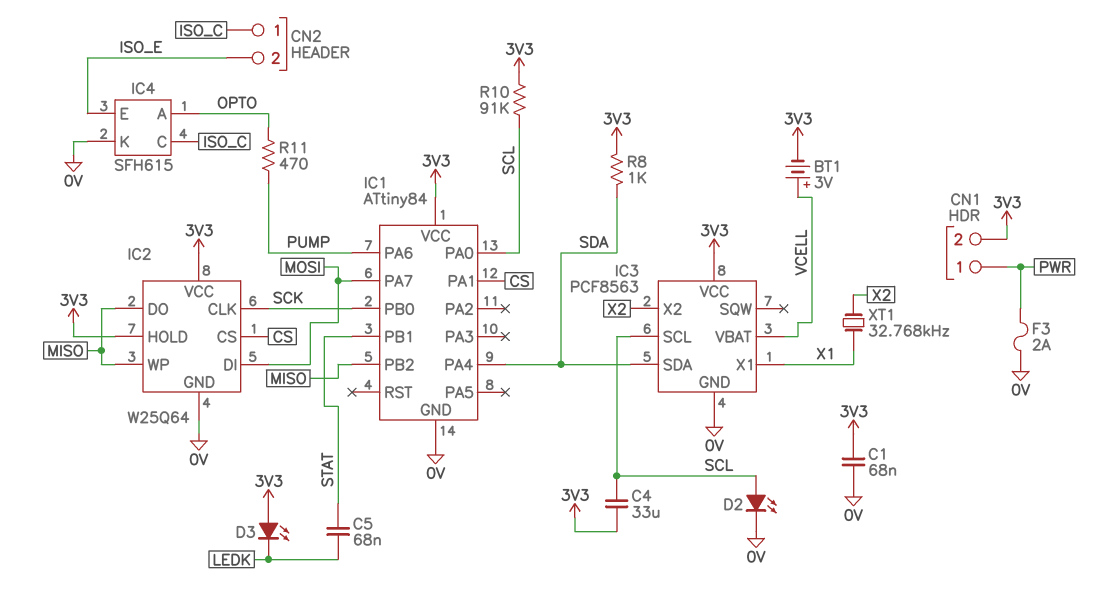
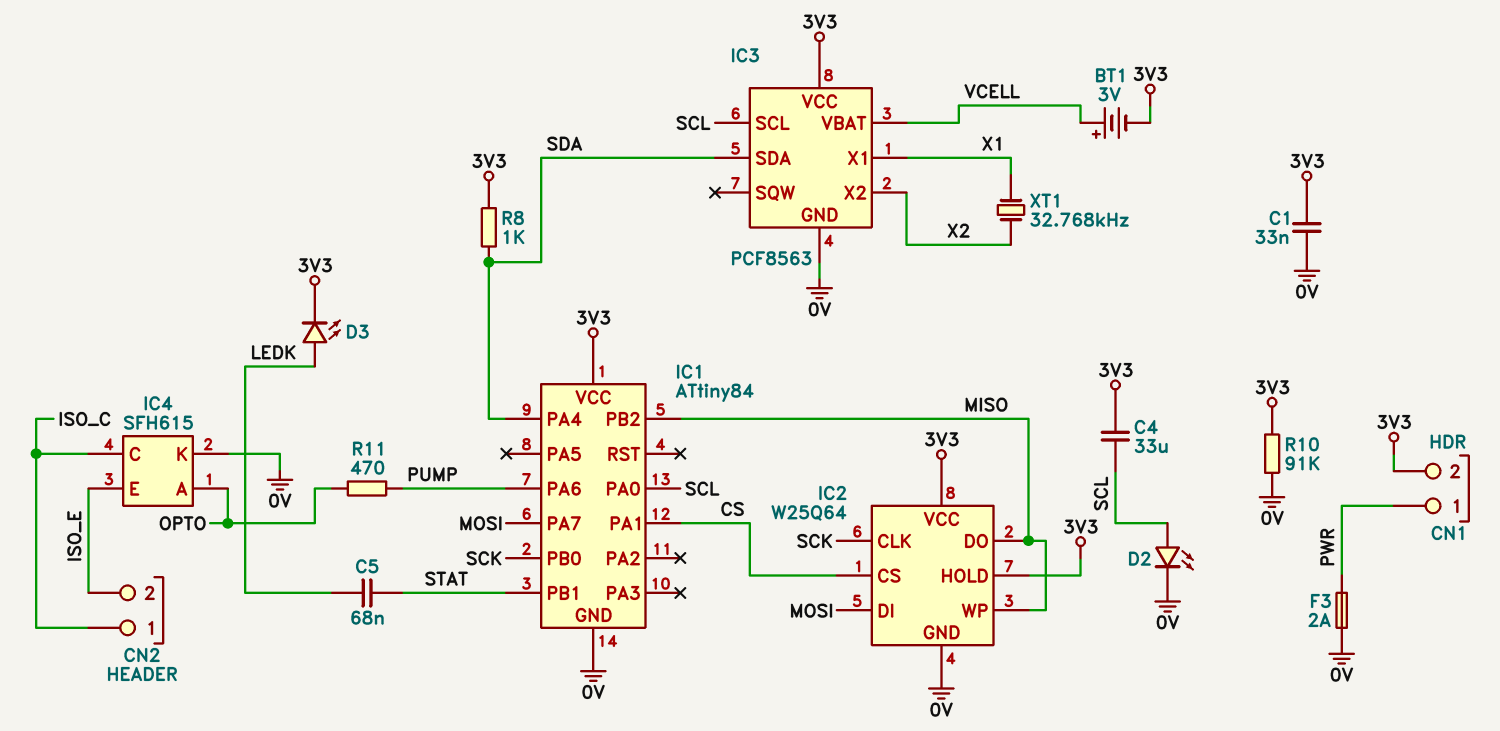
C1: 68nF (0V, 3V3) -> 33nF (0V, 3V3)
D3: LED (A 3V3, K LEDK) -> LED (A LEDK, K 3V3)
R10: 91k (3V3, SCL) -> 91k (0V, 3V3)

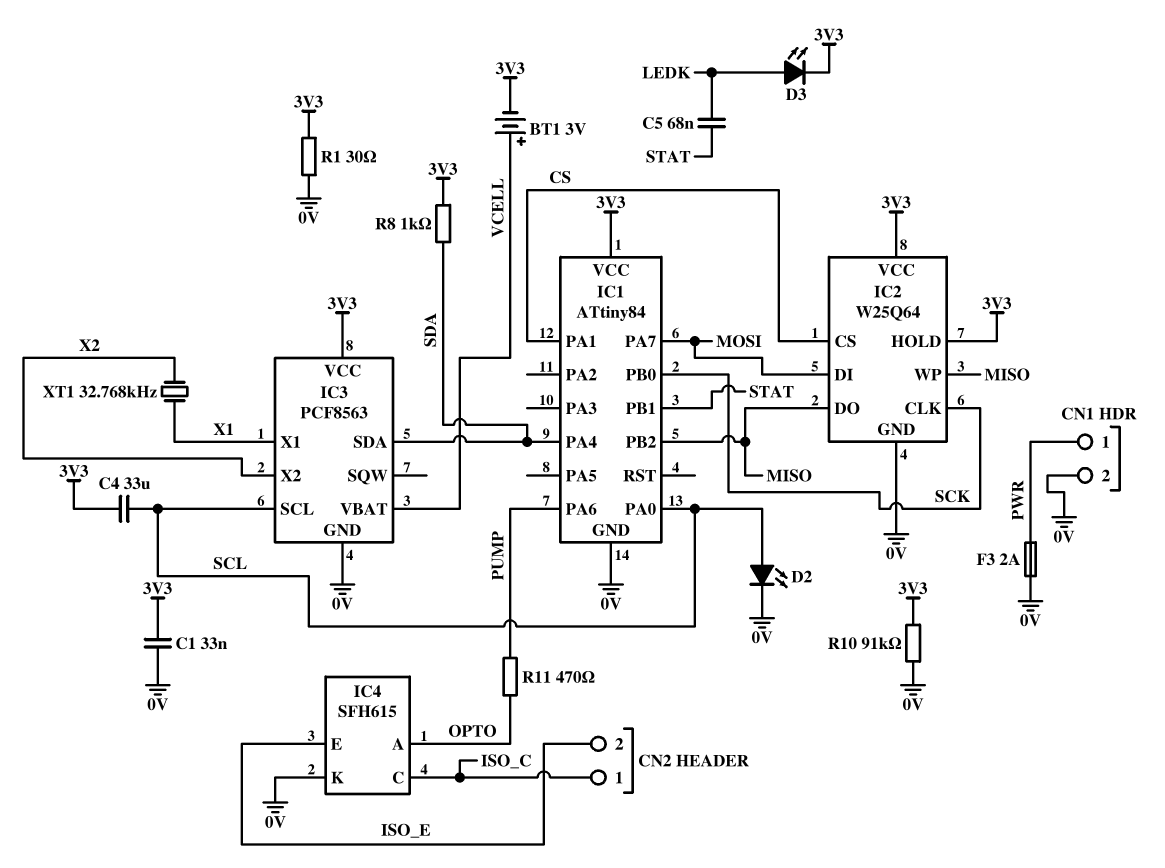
CN1 pin 2: 3V3 -> 0V
R1: none -> 30 (0V, 3V3)

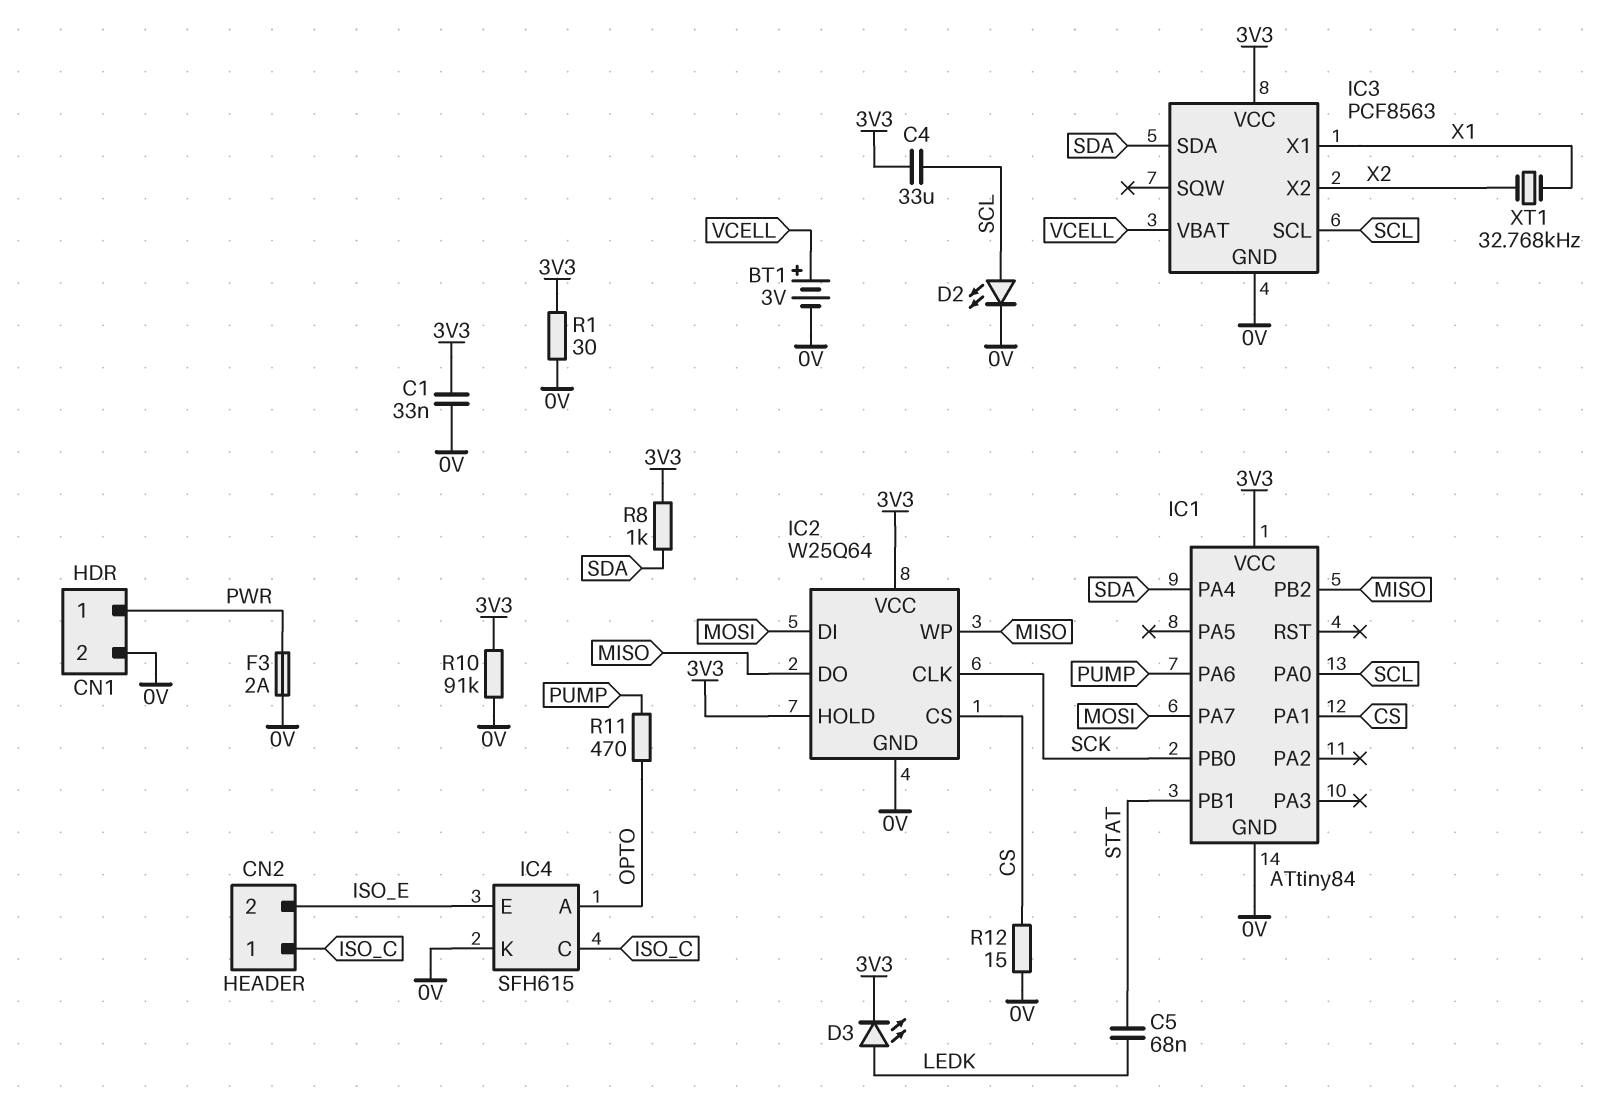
BT1: 3V (plus VCELL, minus 3V3) -> 3V (plus VCELL, minus 0V)
R12: none -> 15 (0V, CS)

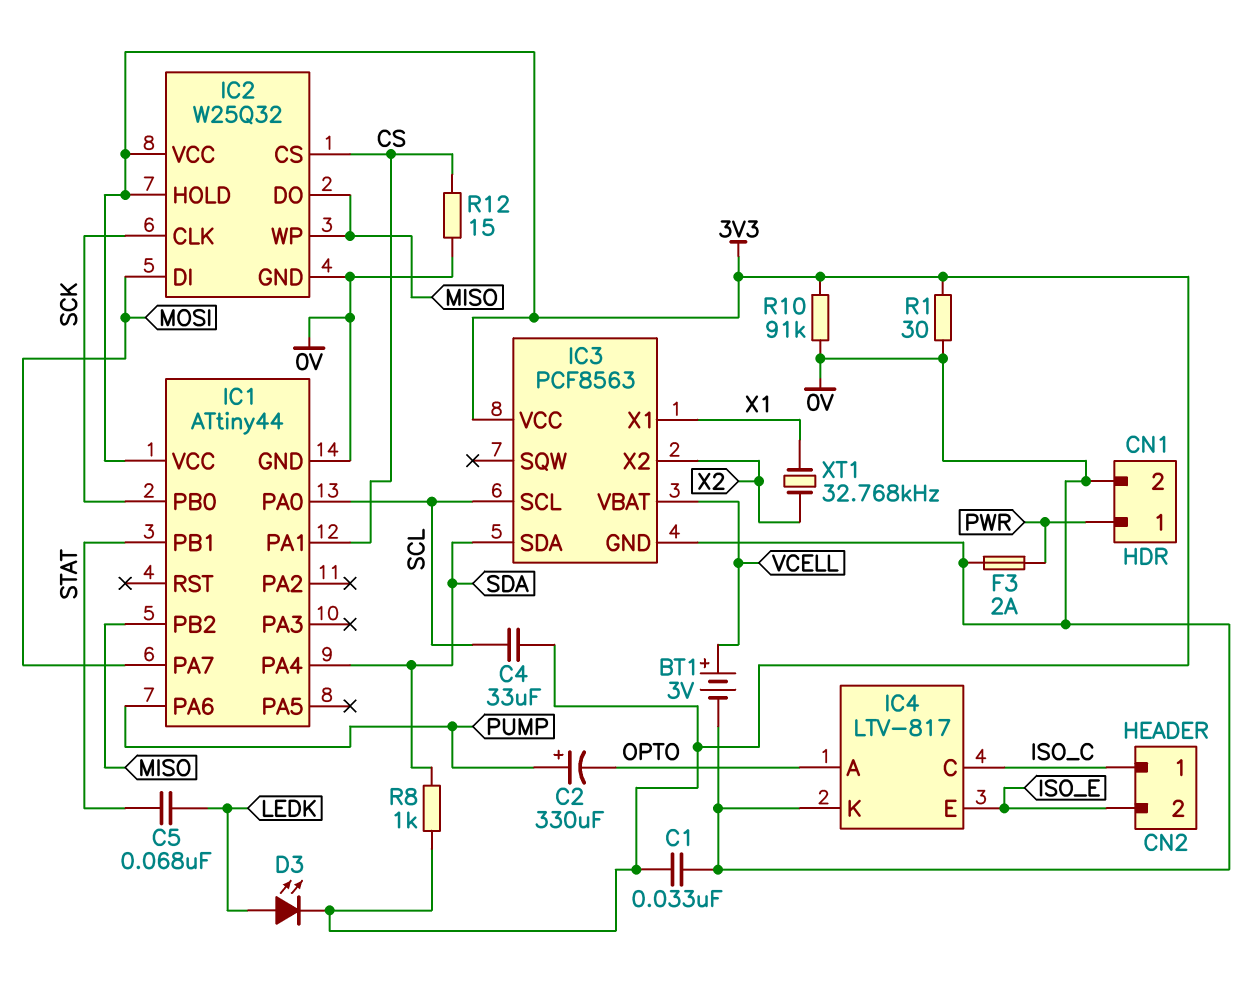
C2: none -> 330uF (plus PUMP, minus OPTO)
D2: LED (A SCL, K 0V) -> none
IC1: ATtiny84 -> ATtiny44
IC2: W25Q64 -> W25Q32
IC4: SFH615 -> LTV-817
R11: 470 (OPTO, PUMP) -> none

